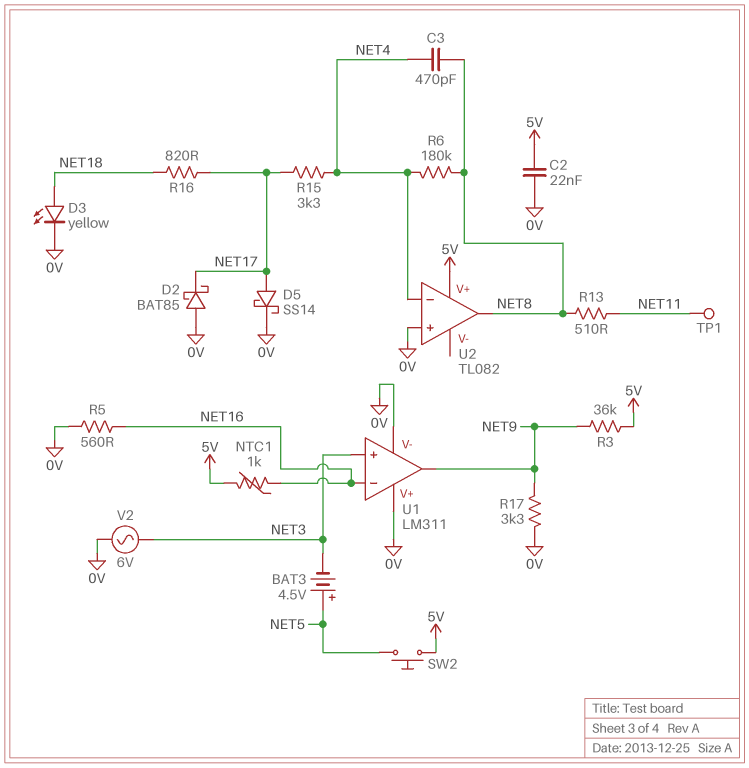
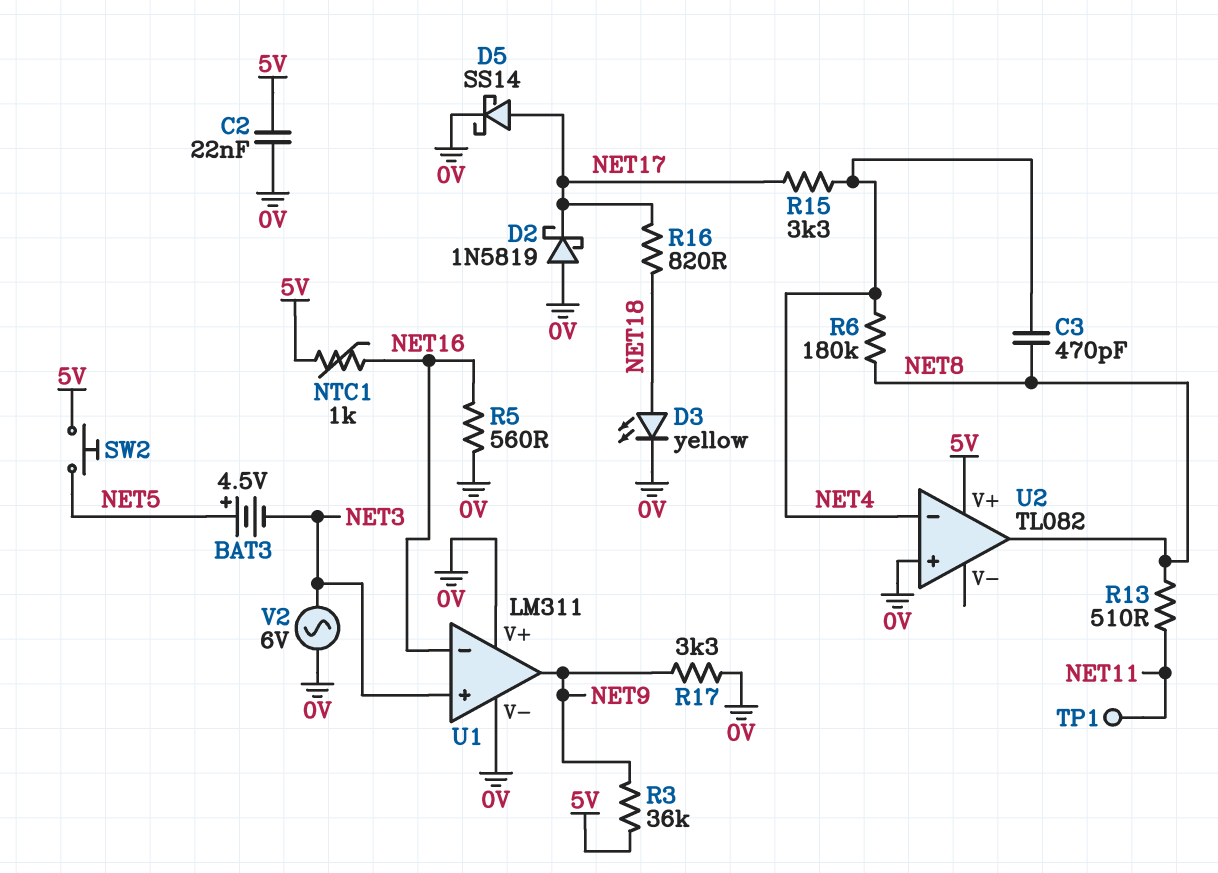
D2: schottky BAT85 (A 0V, K NET17) -> schottky 1N5819 (A 0V, K NET17)

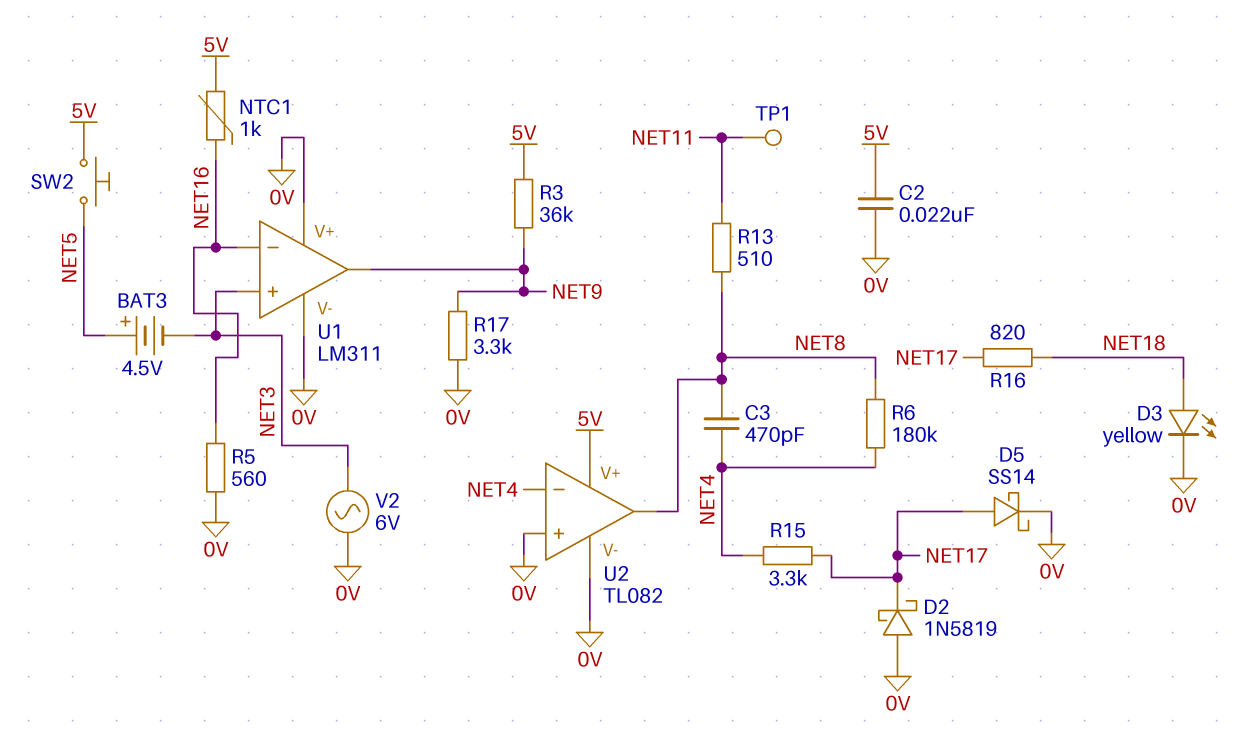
U2 pin V-: none -> 0V

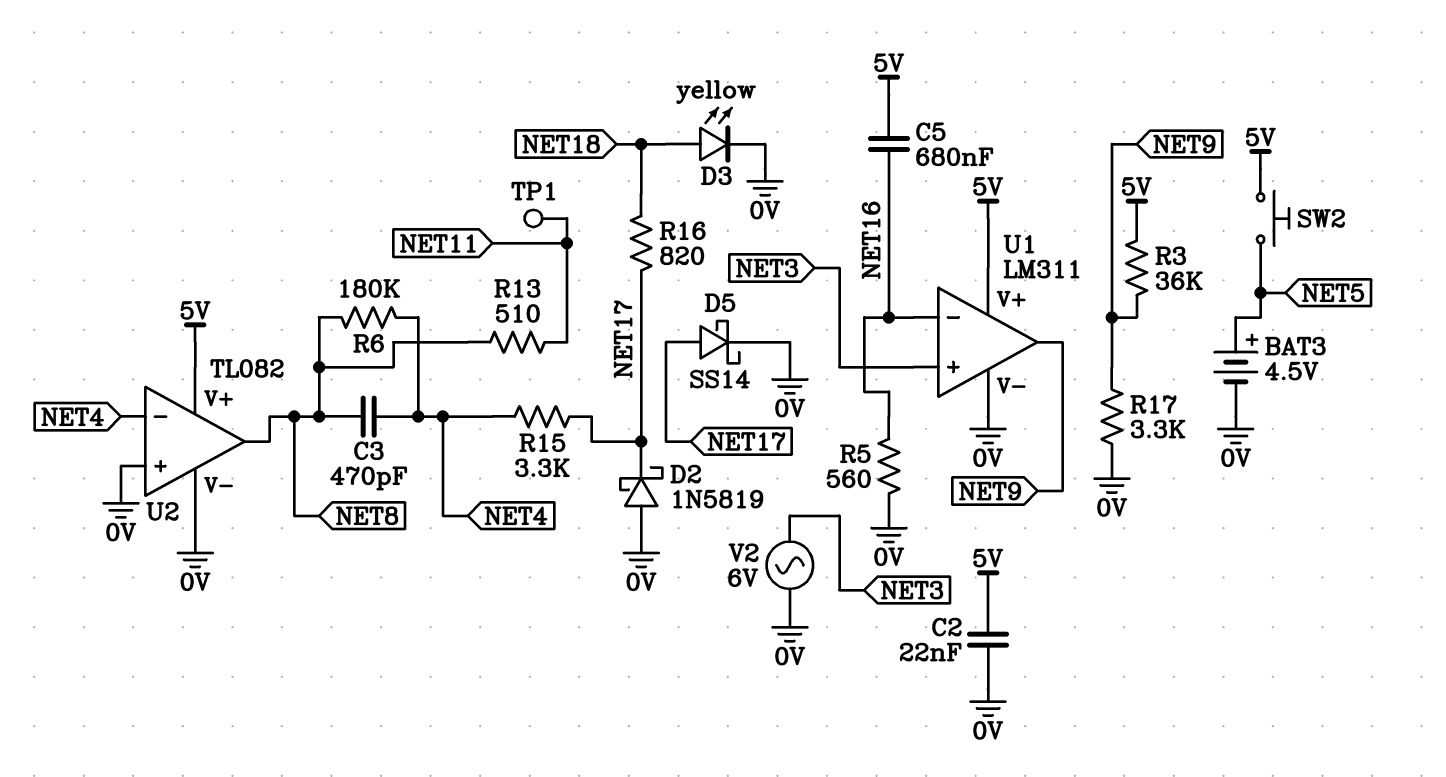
BAT3: 4.5V (plus NET5, minus NET3) -> 4.5V (plus NET5, minus 0V)
C5: none -> 680nF (5V, NET16)
NTC1: 1k (5V, NET16) -> none
U1 pin V+: 0V -> 5V

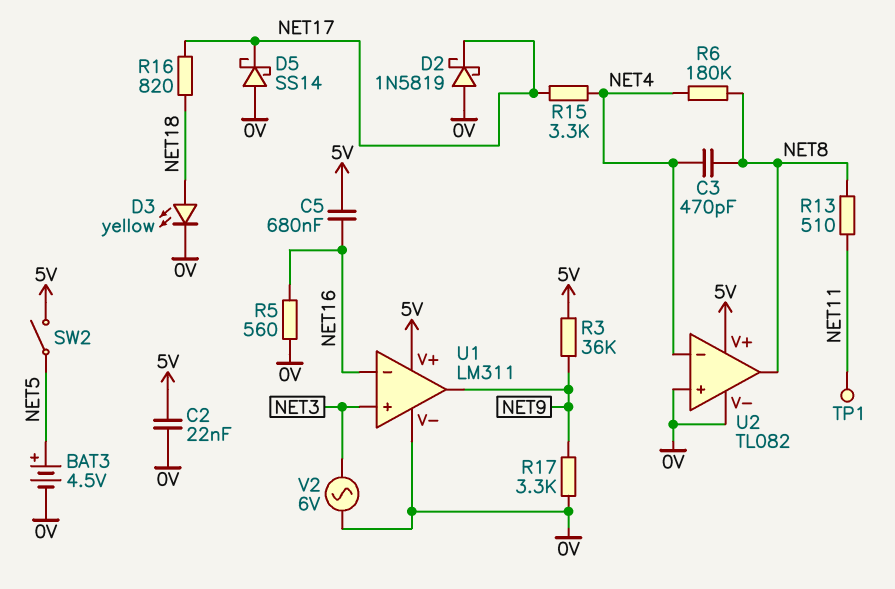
D5: schottky SS14 (A NET17, K 0V) -> schottky SS14 (A 0V, K NET17)
SW2: button (5V, NET5) -> switch (5V, NET5)

